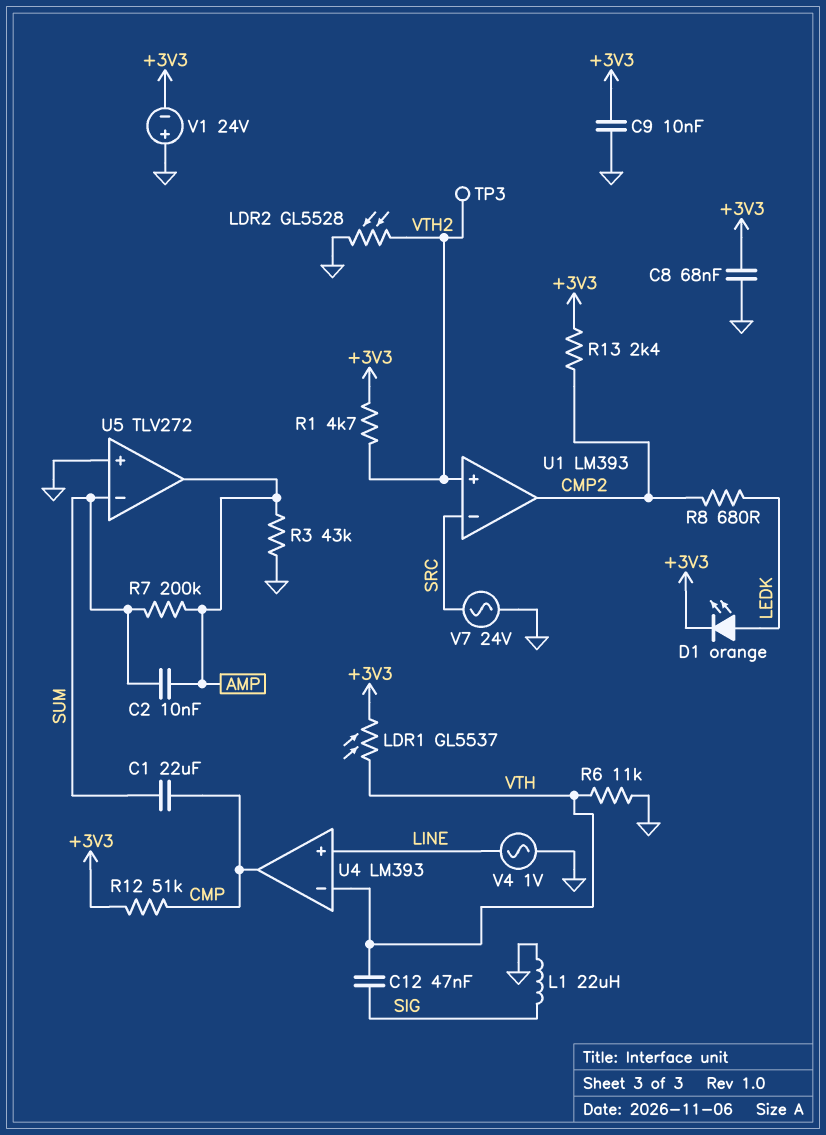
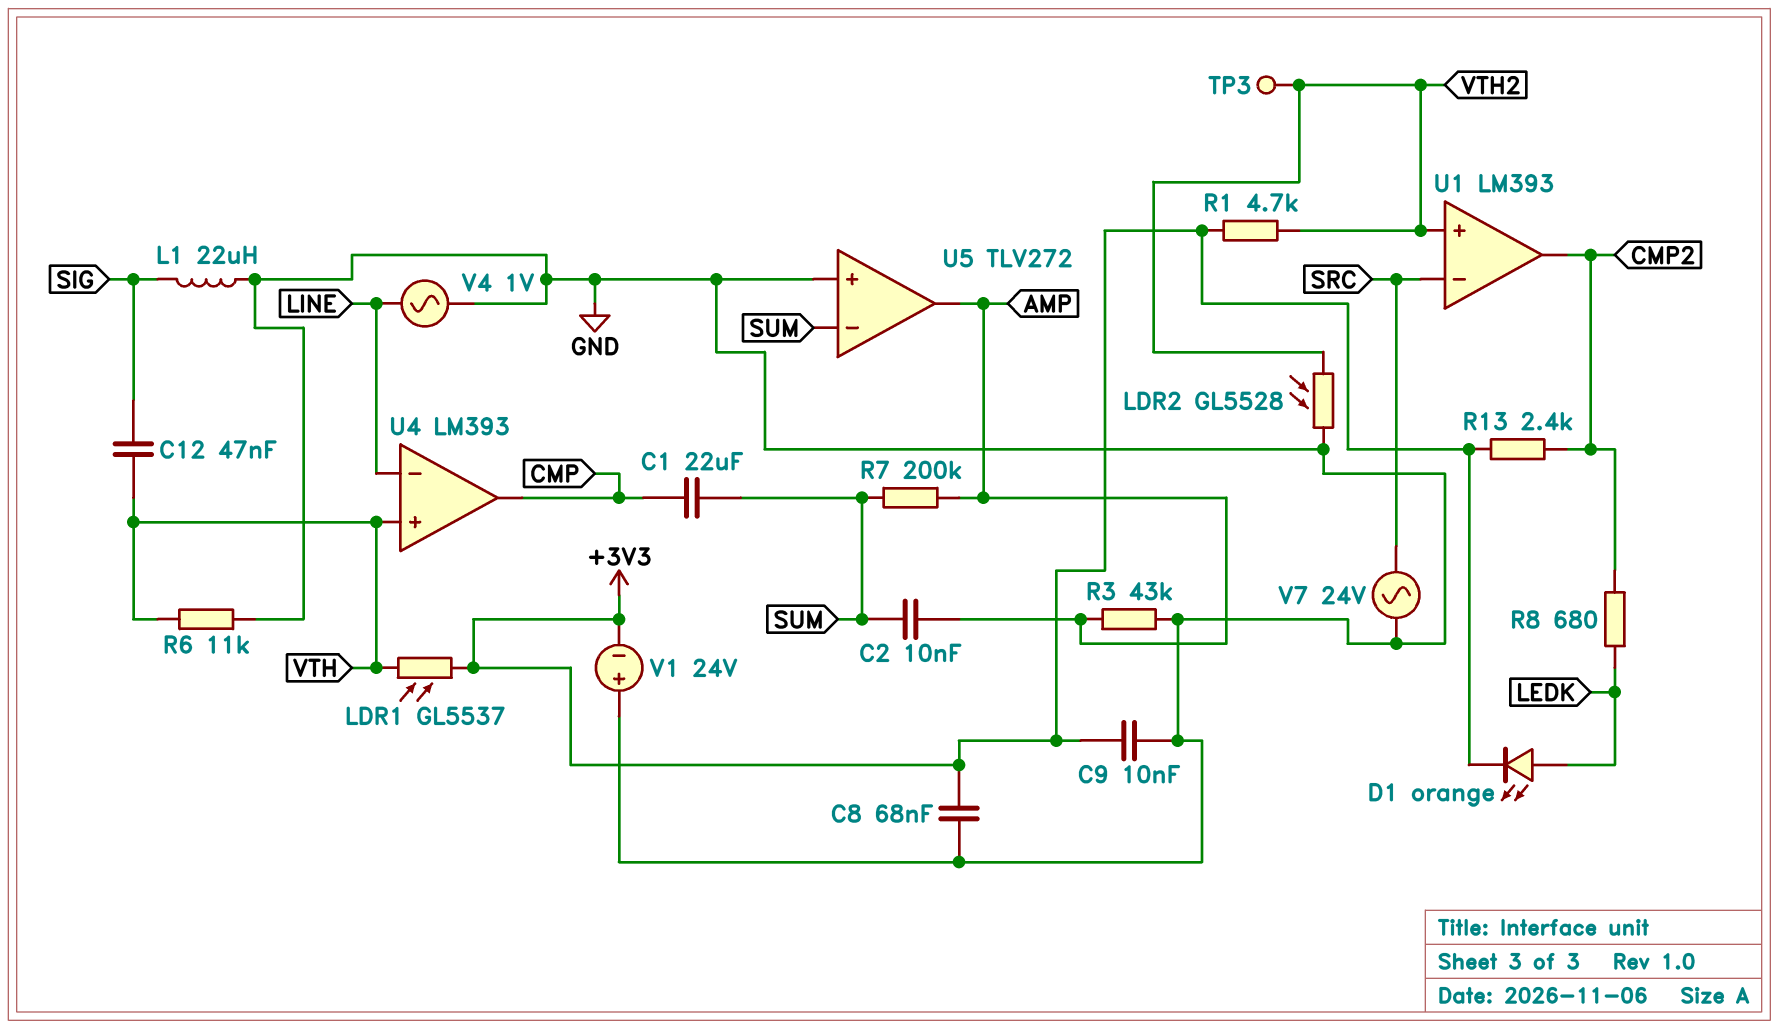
R12: 51k (+3V3, CMP) -> none
U4 pin in+: LINE -> VTH
U4 pin in-: VTH -> LINE

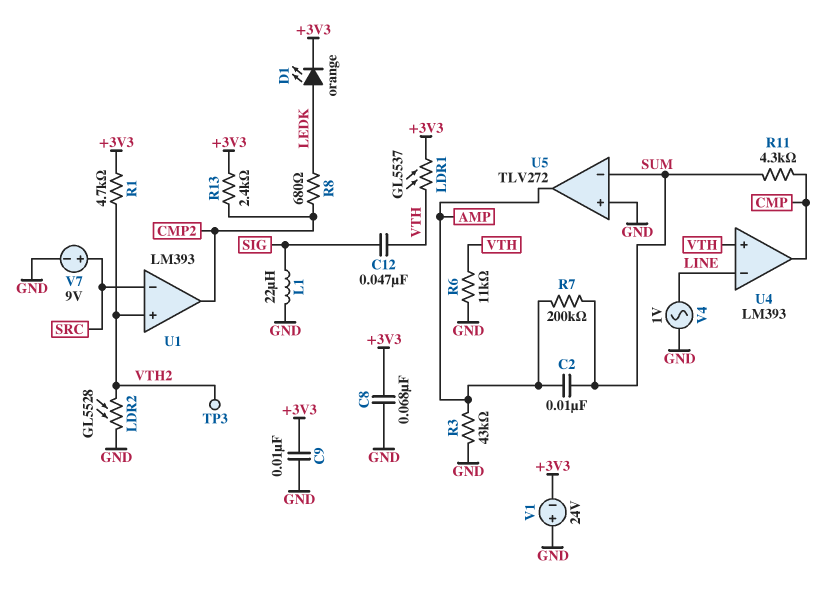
C1: 22uF (CMP, SUM) -> none
R11: none -> 4.3k (CMP, SUM)
V7: AC 24V (GND, SRC) -> 9V (plus SRC, minus GND)

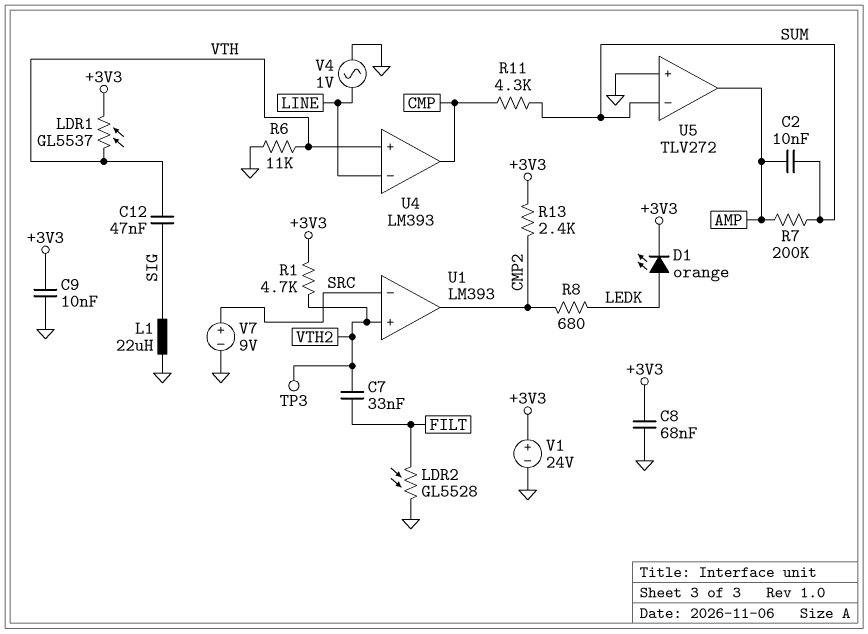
C7: none -> 33nF (FILT, VTH2)
LDR2: GL5528 (GND, VTH2) -> GL5528 (FILT, GND)
R3: 43k (AMP, GND) -> none
V1: 24V (plus GND, minus +3V3) -> 24V (plus +3V3, minus GND)

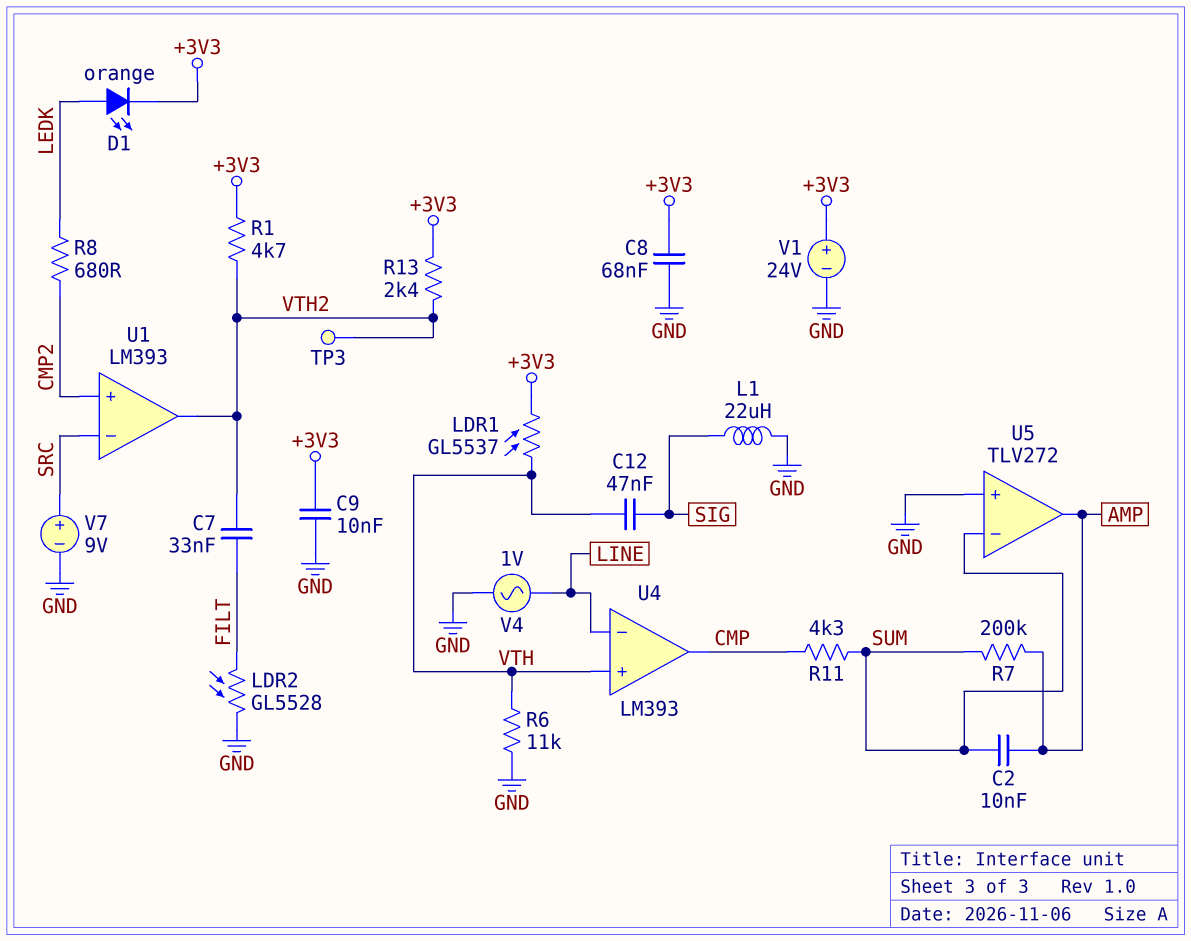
R13: 2.4k (+3V3, CMP2) -> 2.4k (+3V3, VTH2)
U1 pin in+: VTH2 -> CMP2
U1 pin out: CMP2 -> VTH2

